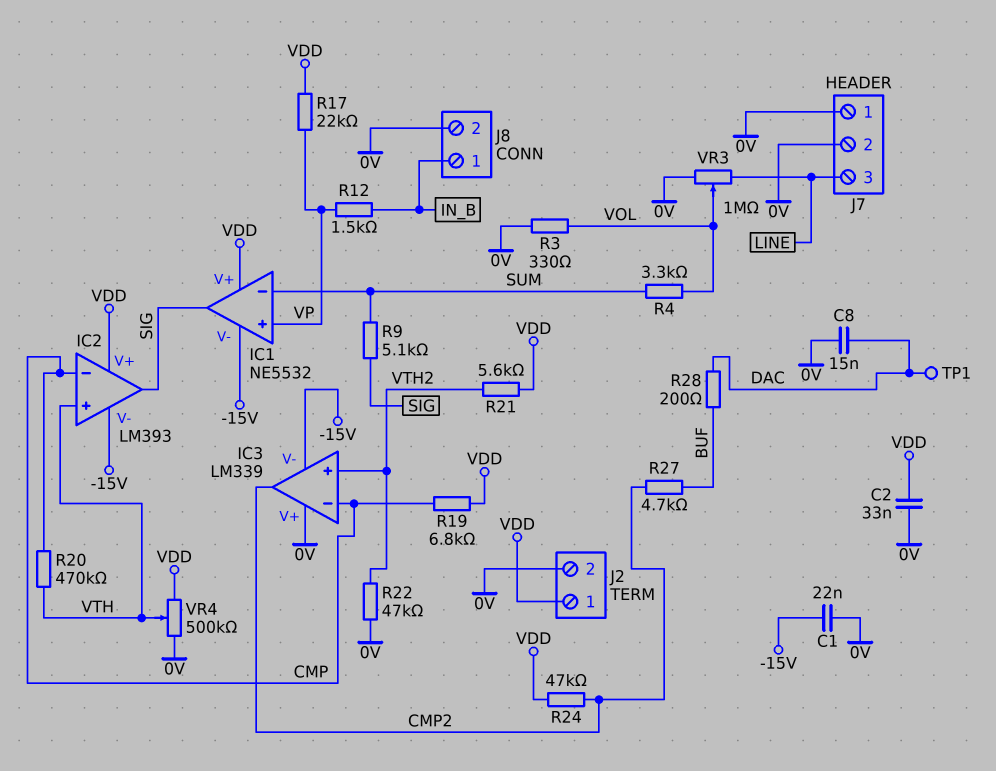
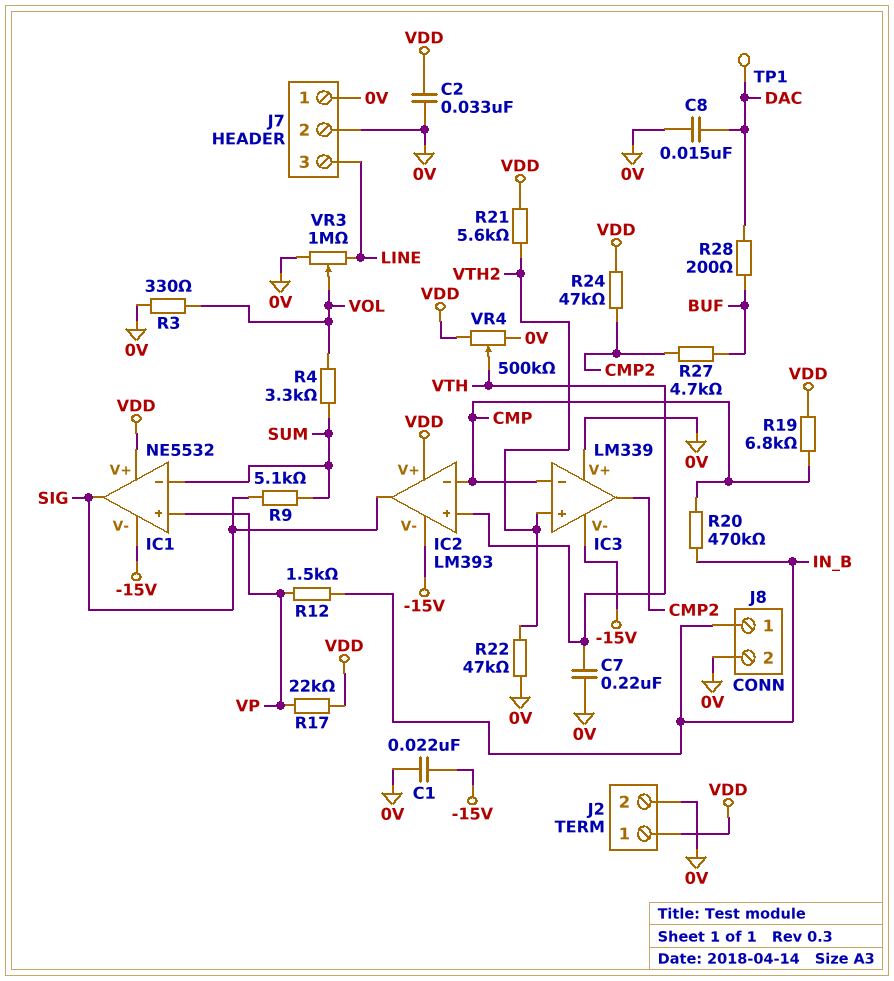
C7: none -> 220nF (0V, VTH)
R20: 470k (CMP, VTH) -> 470k (CMP, IN_B)

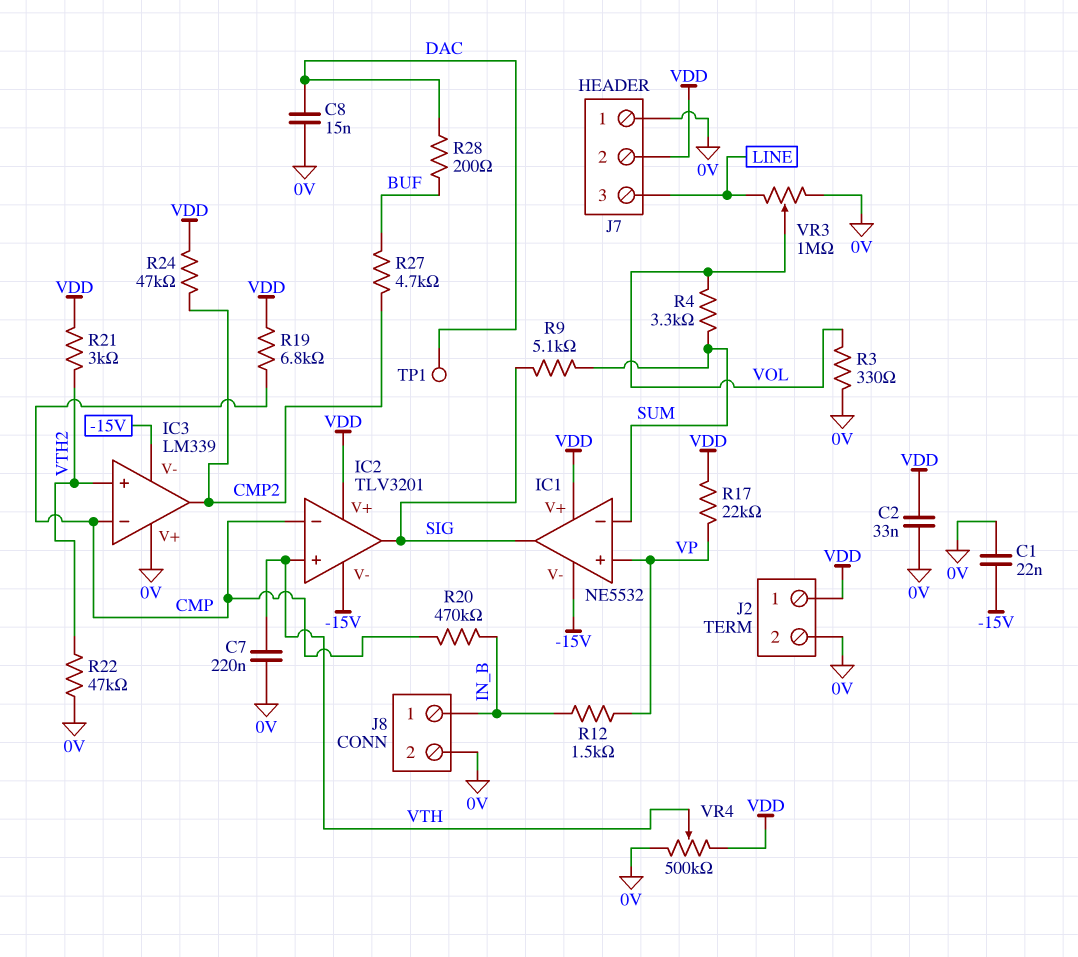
IC2: LM393 -> TLV3201
J7 pin 2: 0V -> VDD
R21: 5.6k (VDD, VTH2) -> 3k (VDD, VTH2)

